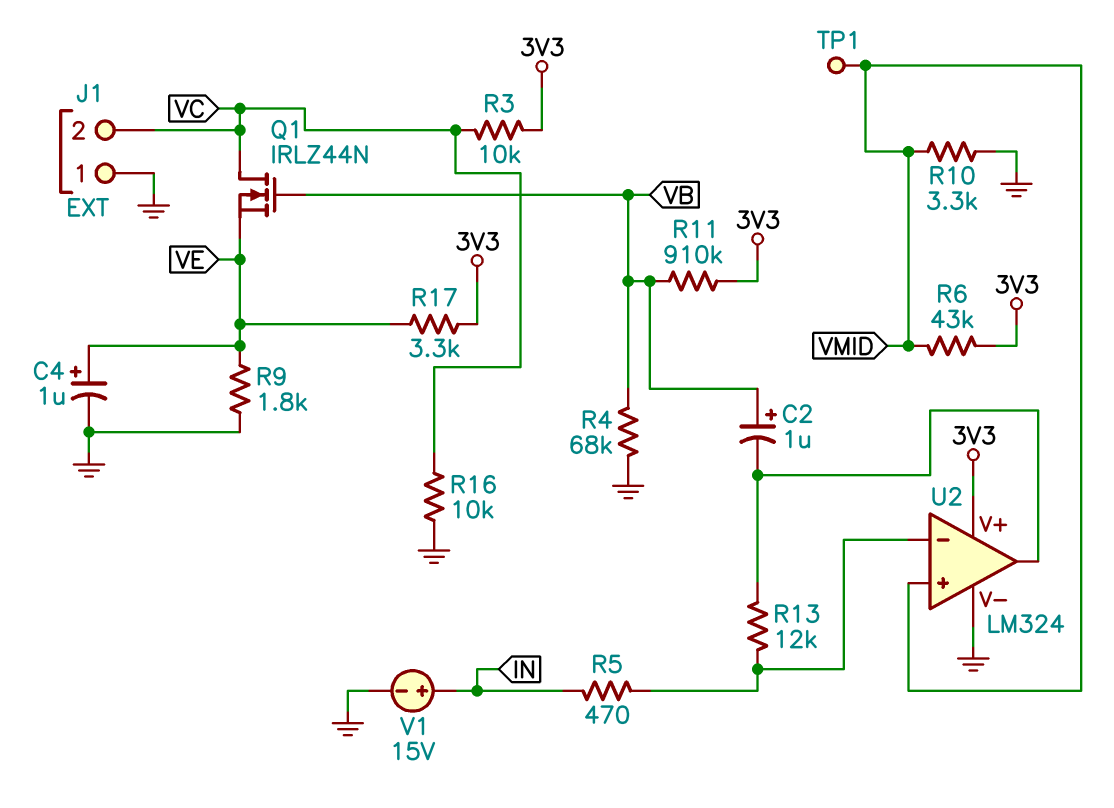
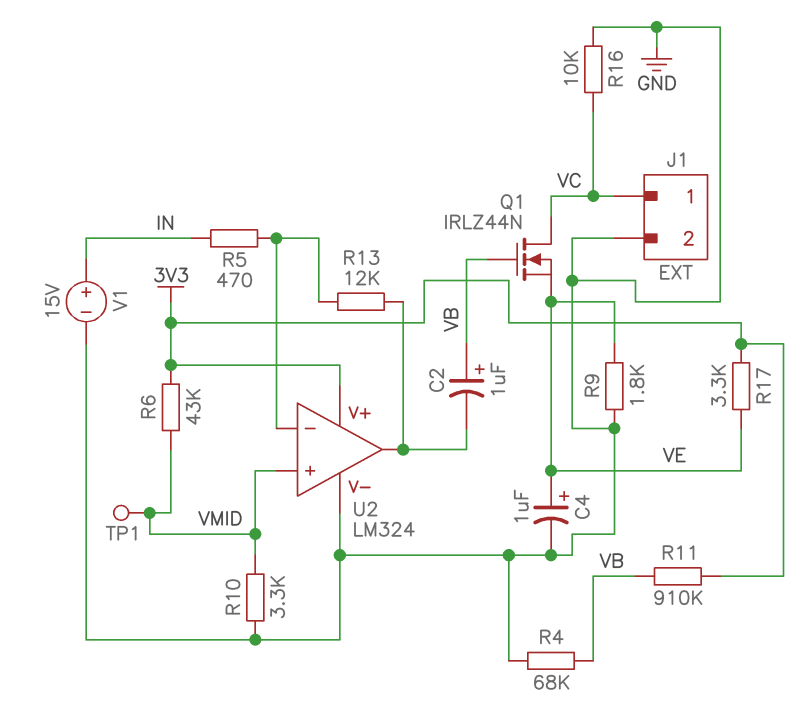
J1 pin 1: GND -> VC
J1 pin 2: VC -> GND
R3: 10k (3V3, VC) -> none

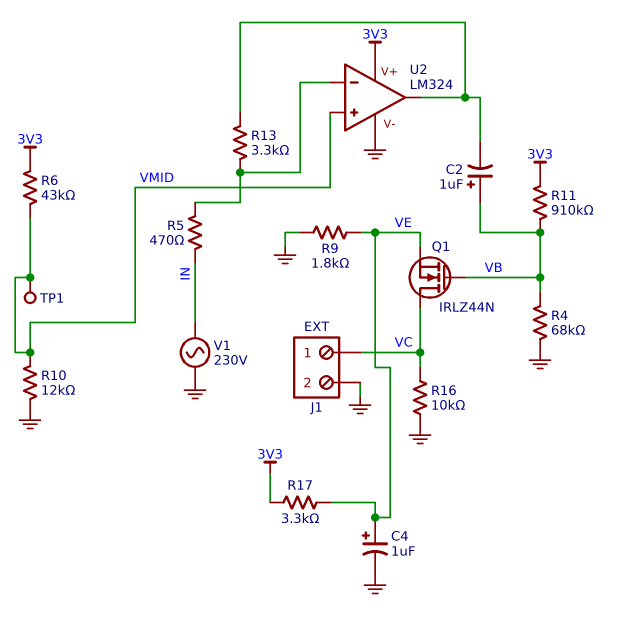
R10: 3.3k (GND, VMID) -> 12k (GND, VMID)
R13: 12k (U2/in-, U2/out) -> 3.3k (U2/in-, U2/out)
V1: 15V (plus IN, minus GND) -> AC 230V (GND, IN)

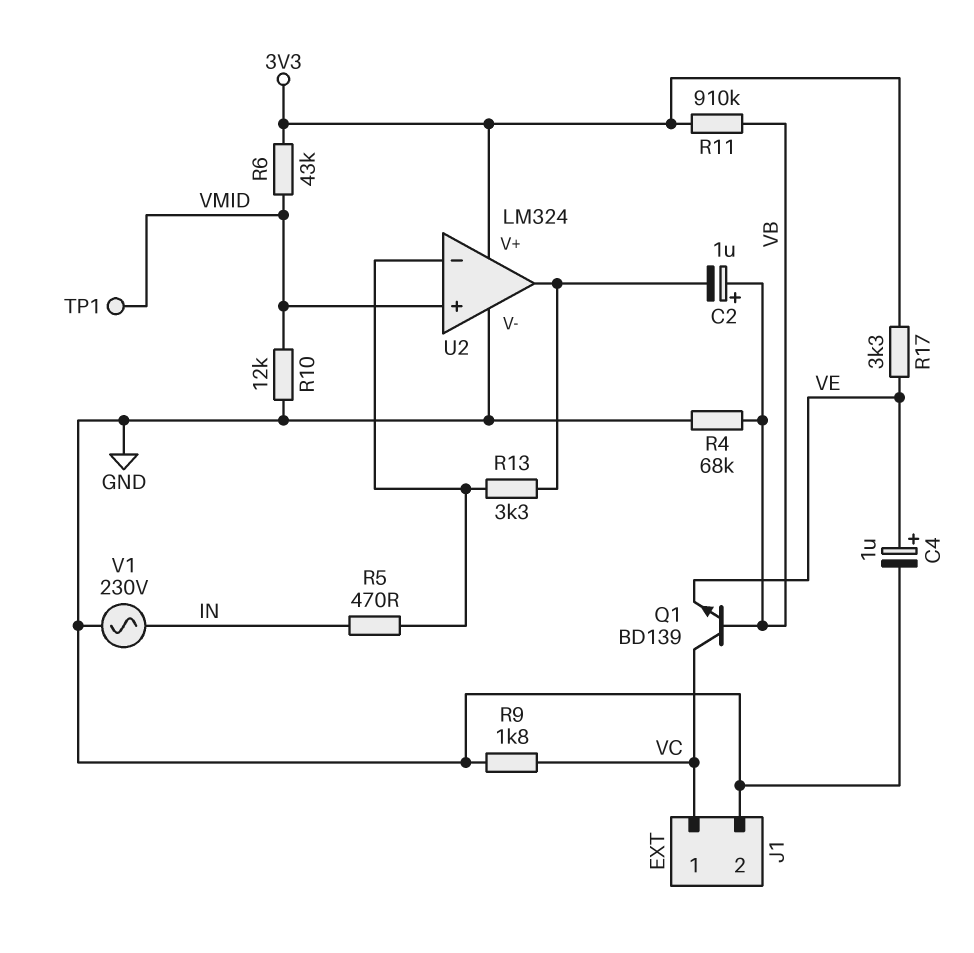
Q1: NMOS IRLZ44N (G VB, D VC, S VE) -> NPN BD139 (B VB, C VC, E VE)
R9: 1.8k (GND, VE) -> 1.8k (GND, VC)
R16: 10k (GND, VC) -> none

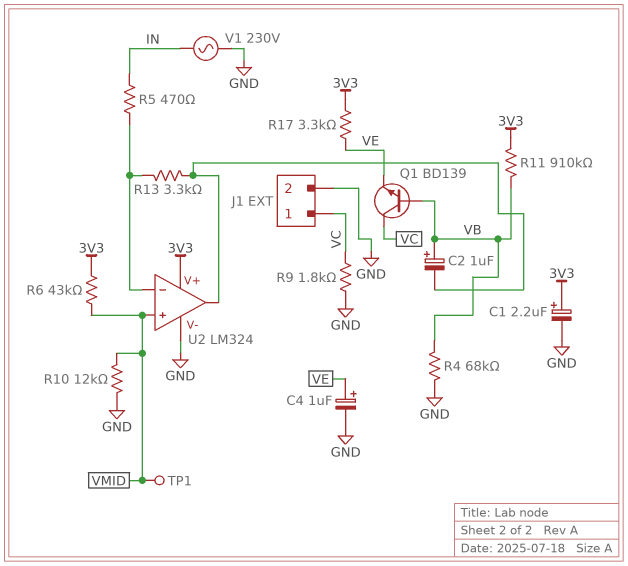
C1: none -> 2.2uF (plus 3V3, minus GND)

